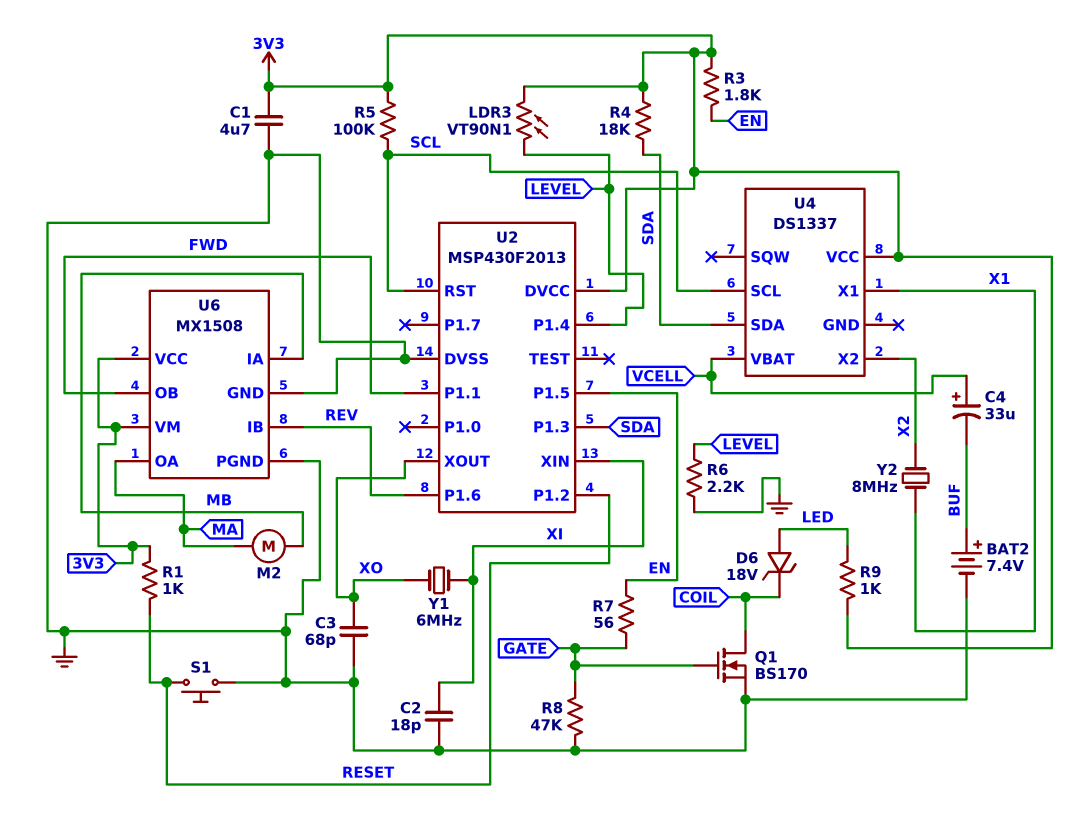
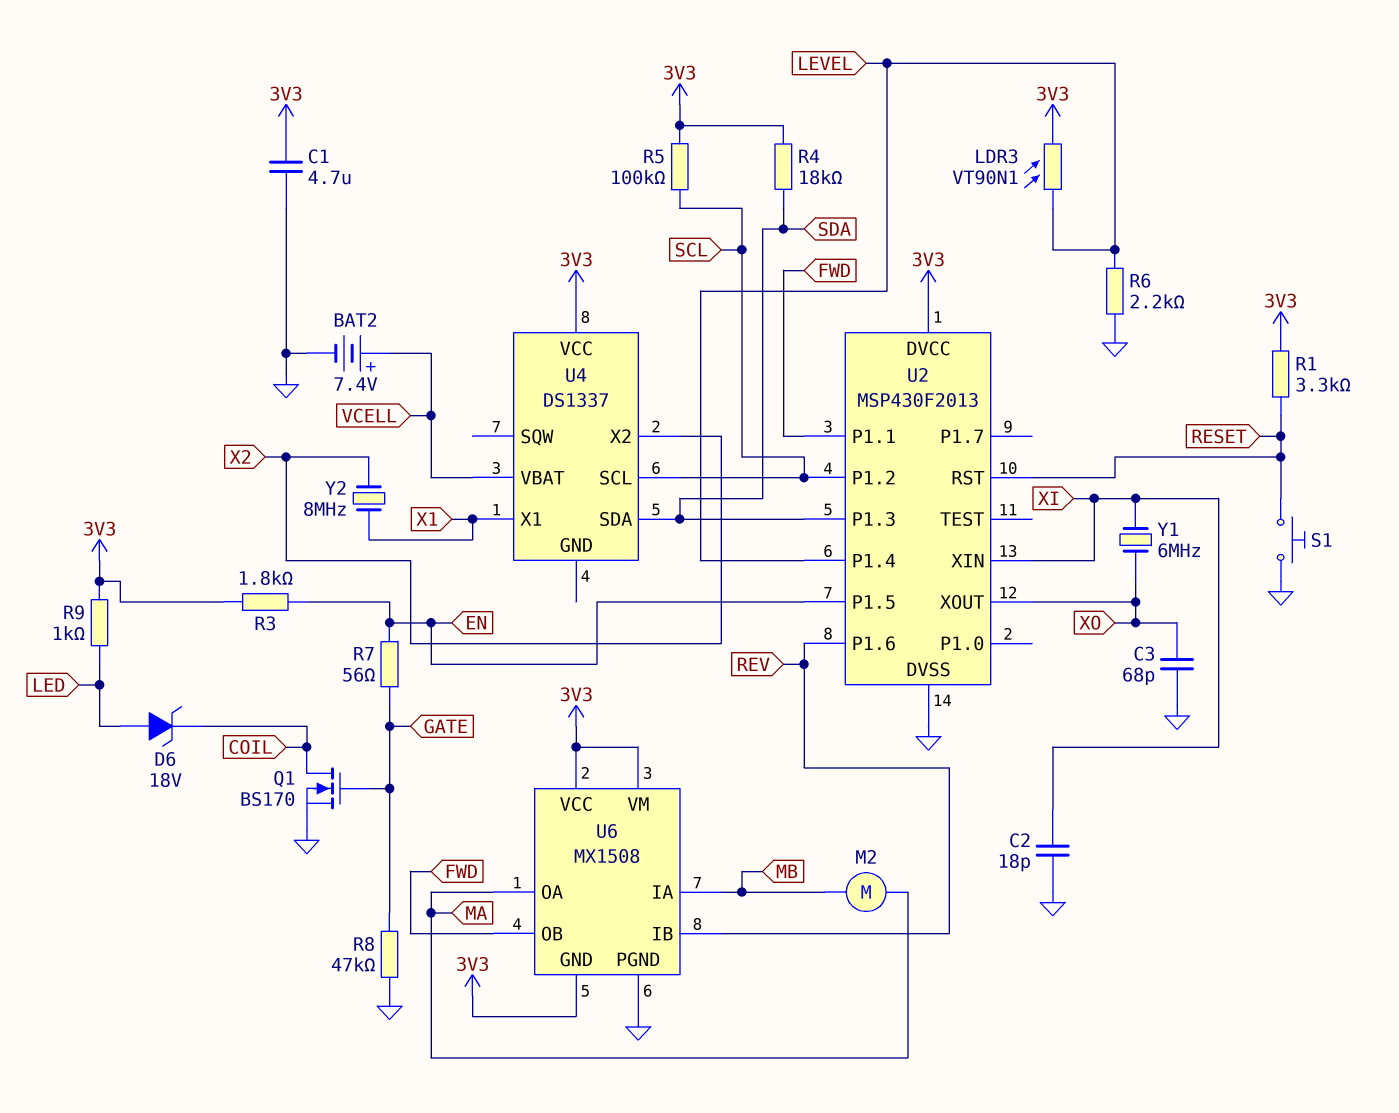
BAT2: 7.4V (plus BUF, minus GND) -> 7.4V (plus VCELL, minus GND)
C4: 33uF (plus VCELL, minus BUF) -> none
R1: 1k (3V3, RESET) -> 3.3k (3V3, RESET)
U2 pin P1.2: RESET -> SCL
U2 pin RST: SCL -> RESET
U6 pin GND: GND -> 3V3

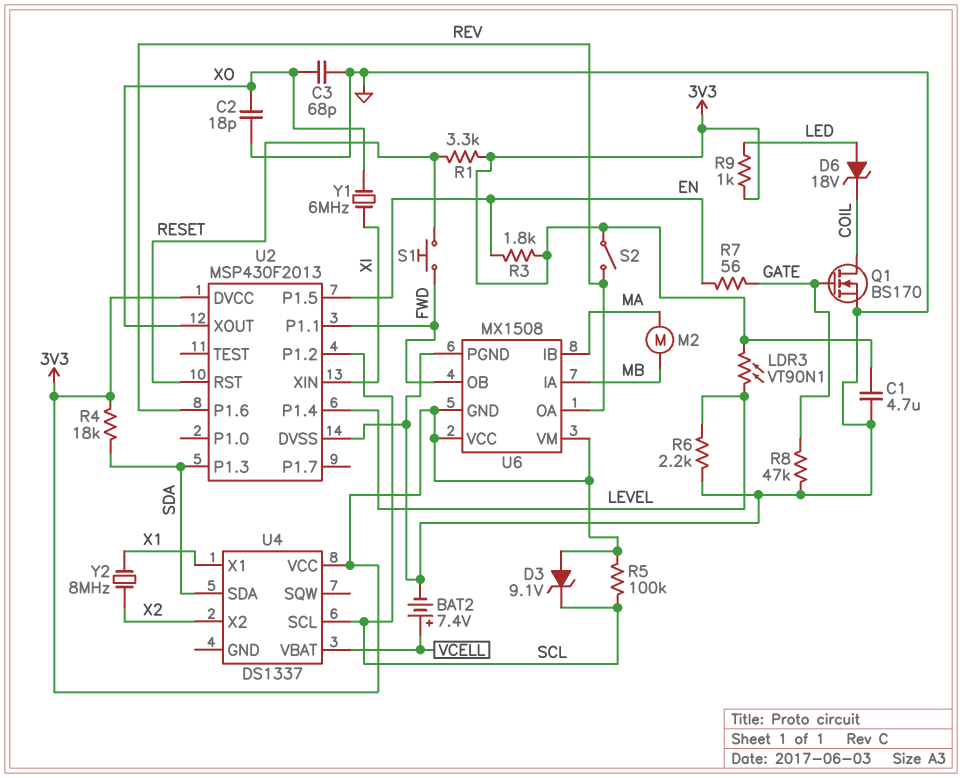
C2: 18pF (GND, XI) -> 18pF (GND, XO)
D3: none -> zener 9.1V (A 3V3, K SCL)
S1: button (GND, RESET) -> button (FWD, RESET)
S2: none -> switch (3V3, REV)
U6 pin IB: REV -> MA
U6 pin OA: MA -> REV

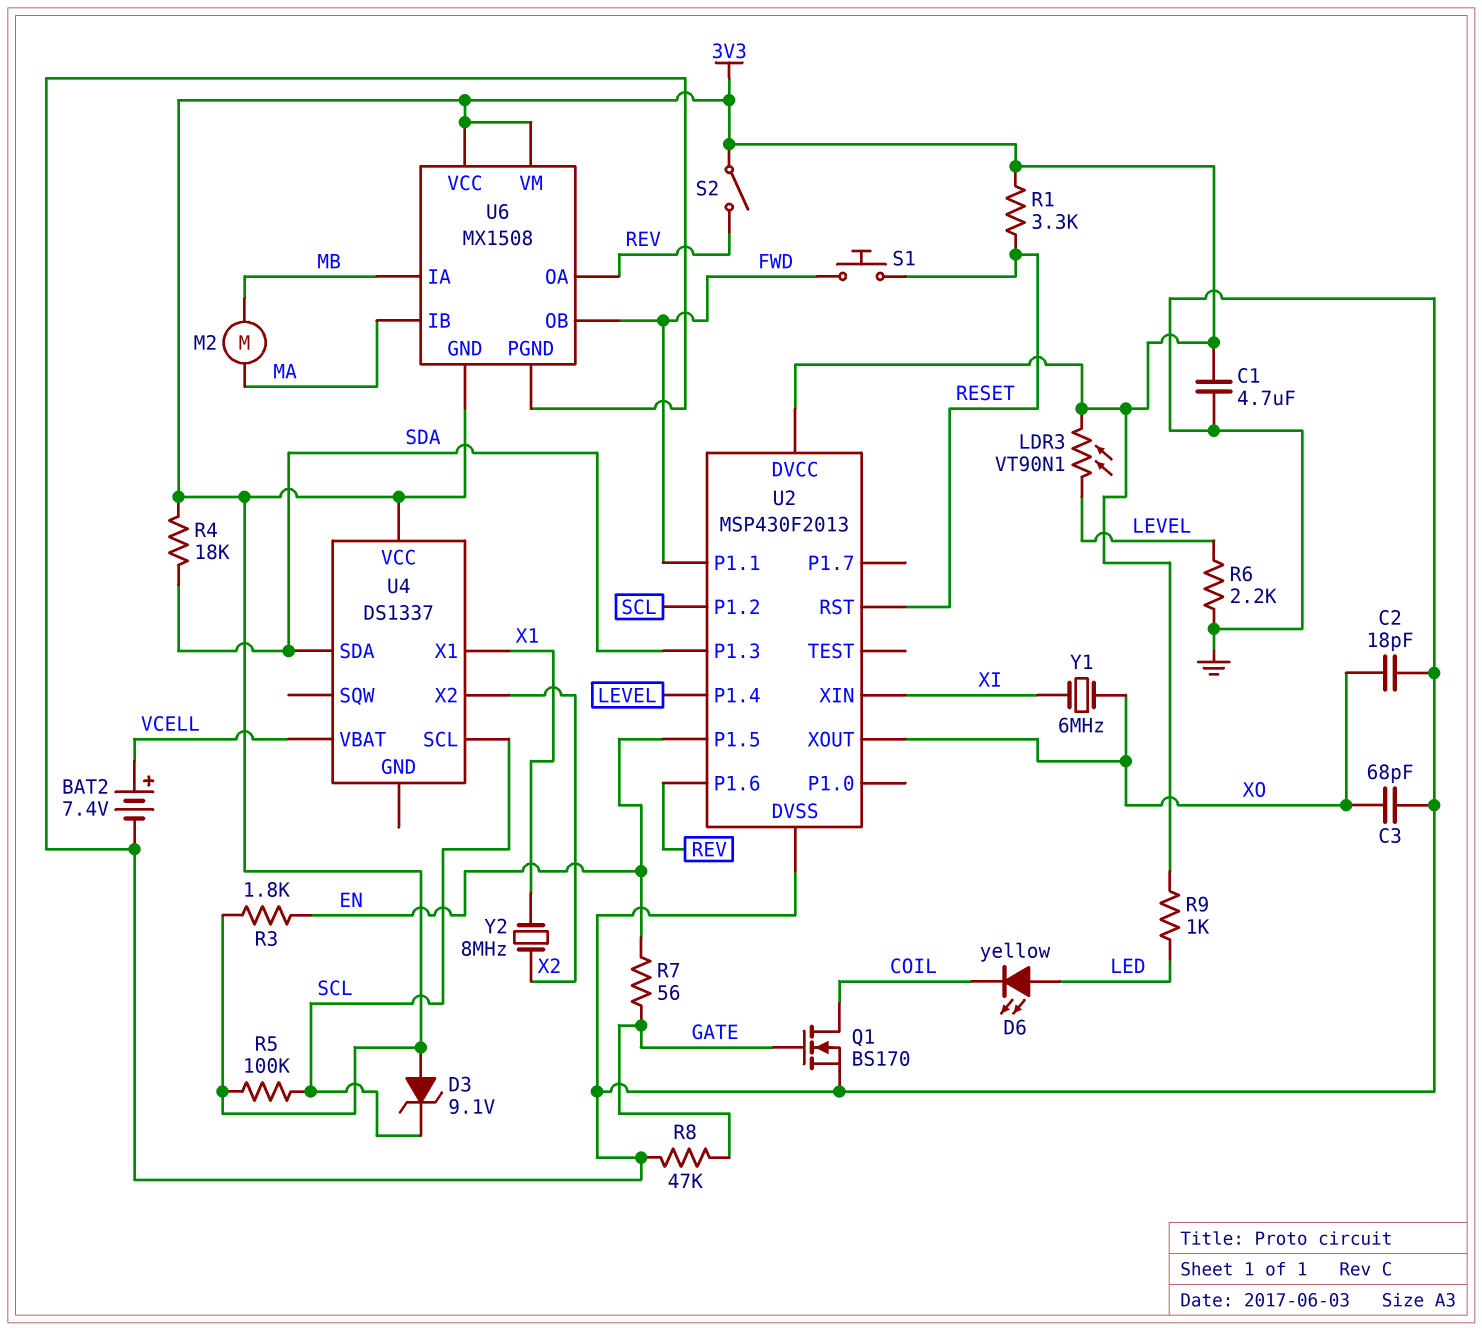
D6: zener 18V (A LED, K COIL) -> LED yellow (A LED, K COIL)

